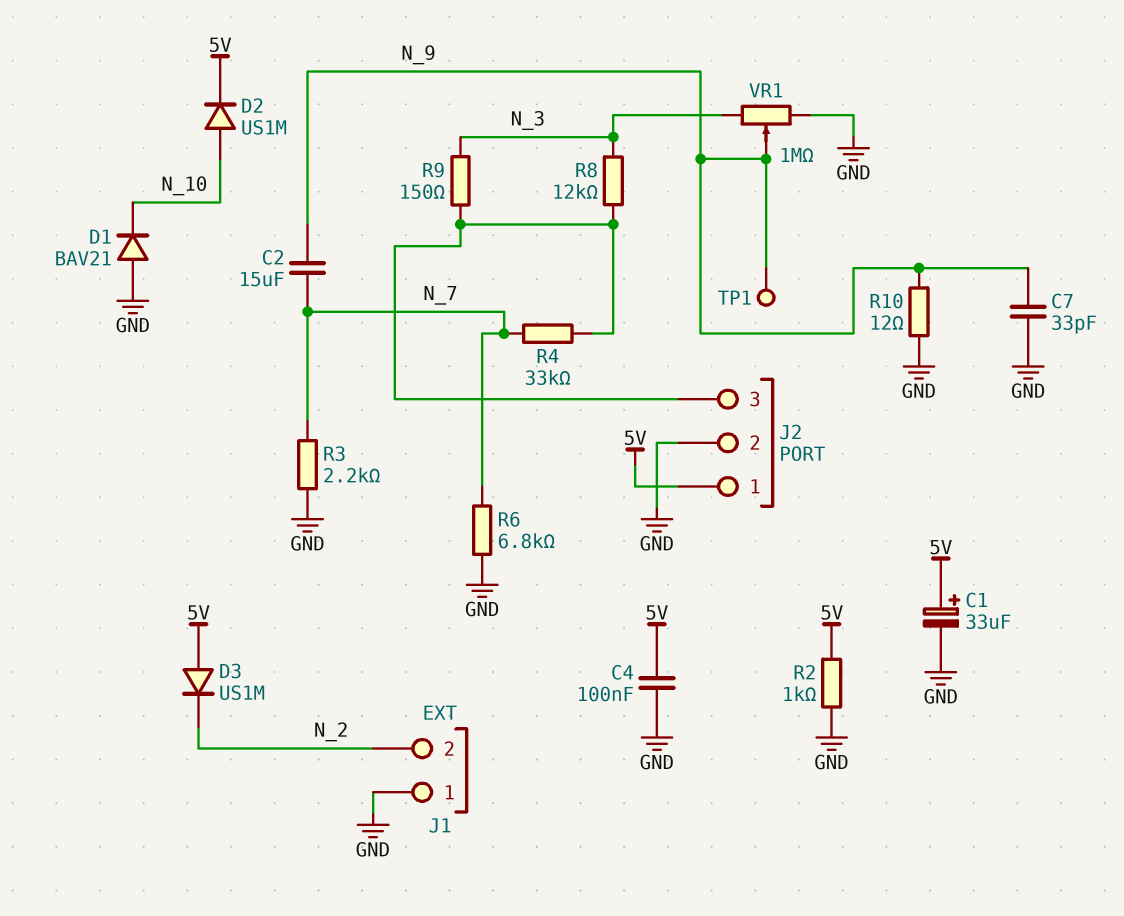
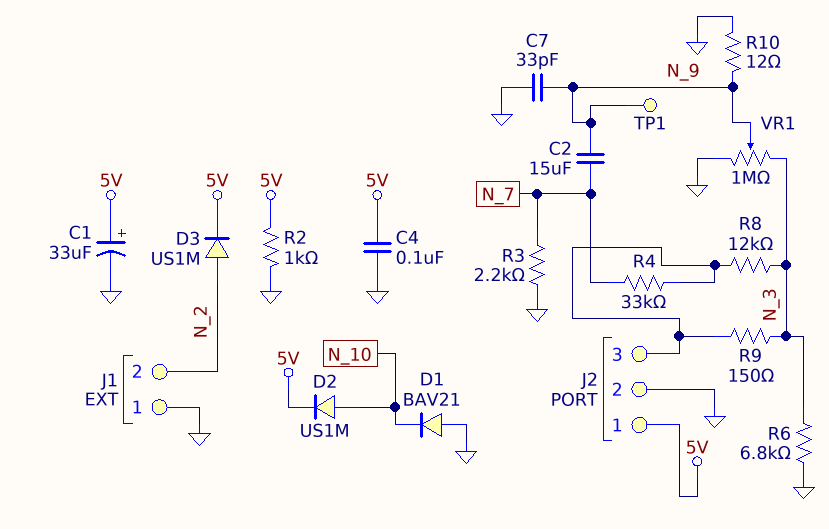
D3: diode US1M (A 5V, K N_2) -> diode US1M (A N_2, K 5V)
R6: 6.8k (GND, N_7) -> 6.8k (GND, N_3)

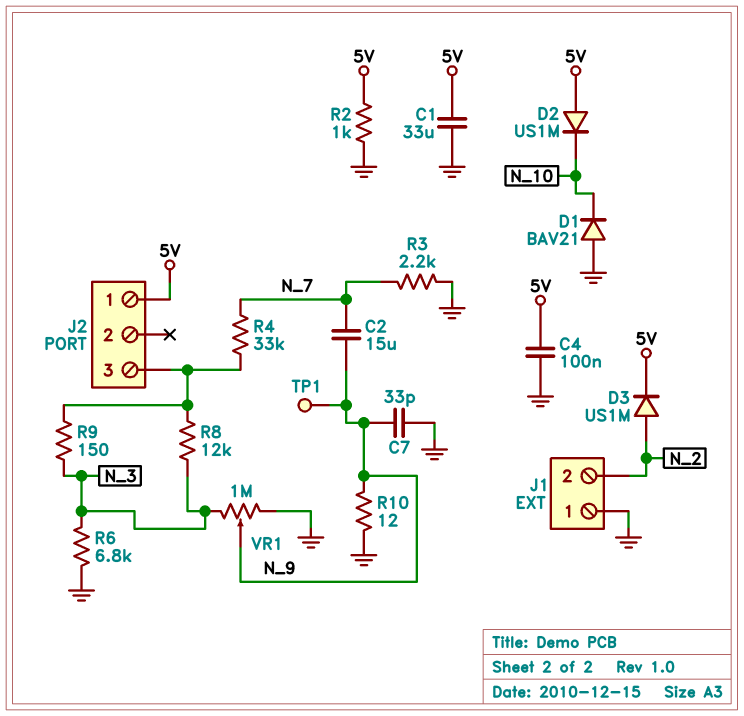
C1: 33uF (plus 5V, minus GND) -> 33uF (5V, GND)
D2: diode US1M (A N_10, K 5V) -> diode US1M (A 5V, K N_10)
J2 pin 2: GND -> none

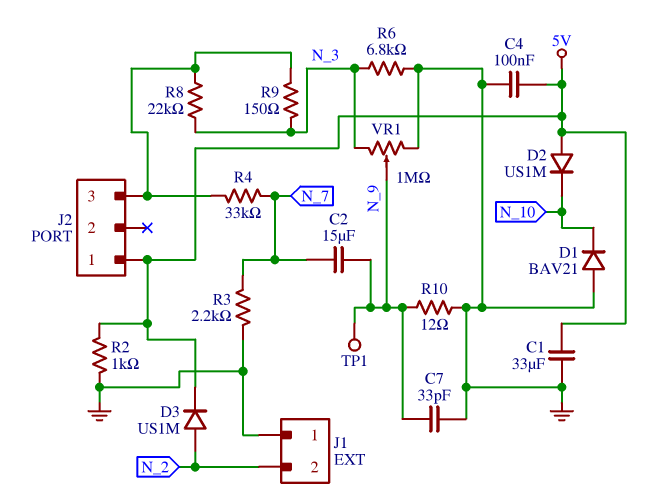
R8: 12k (J2/3, N_3) -> 22k (J2/3, N_3)

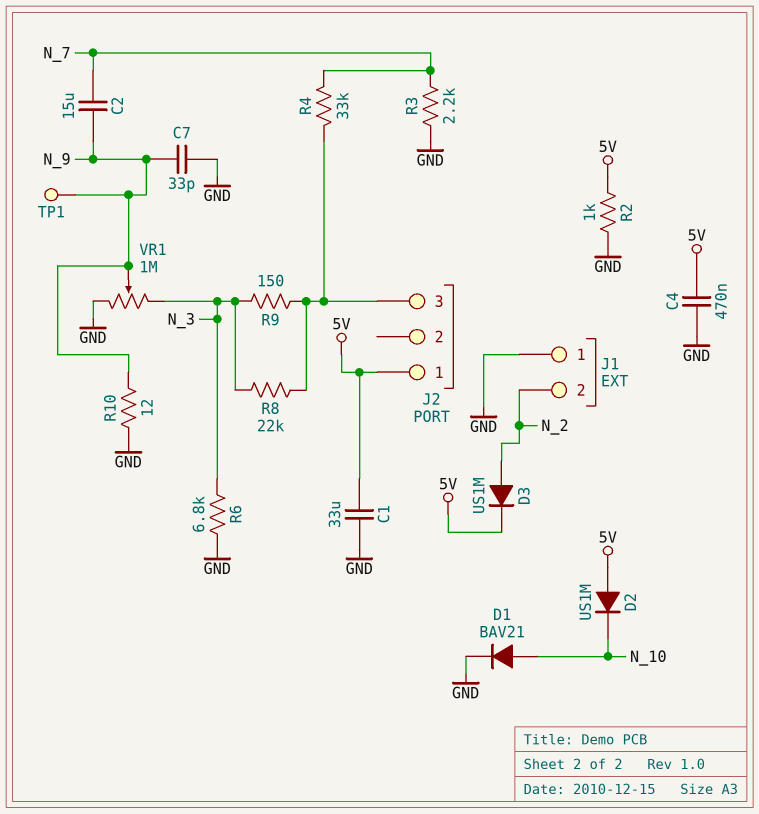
C4: 100nF (5V, GND) -> 470nF (5V, GND)
D1: diode BAV21 (A GND, K N_10) -> diode BAV21 (A N_10, K GND)

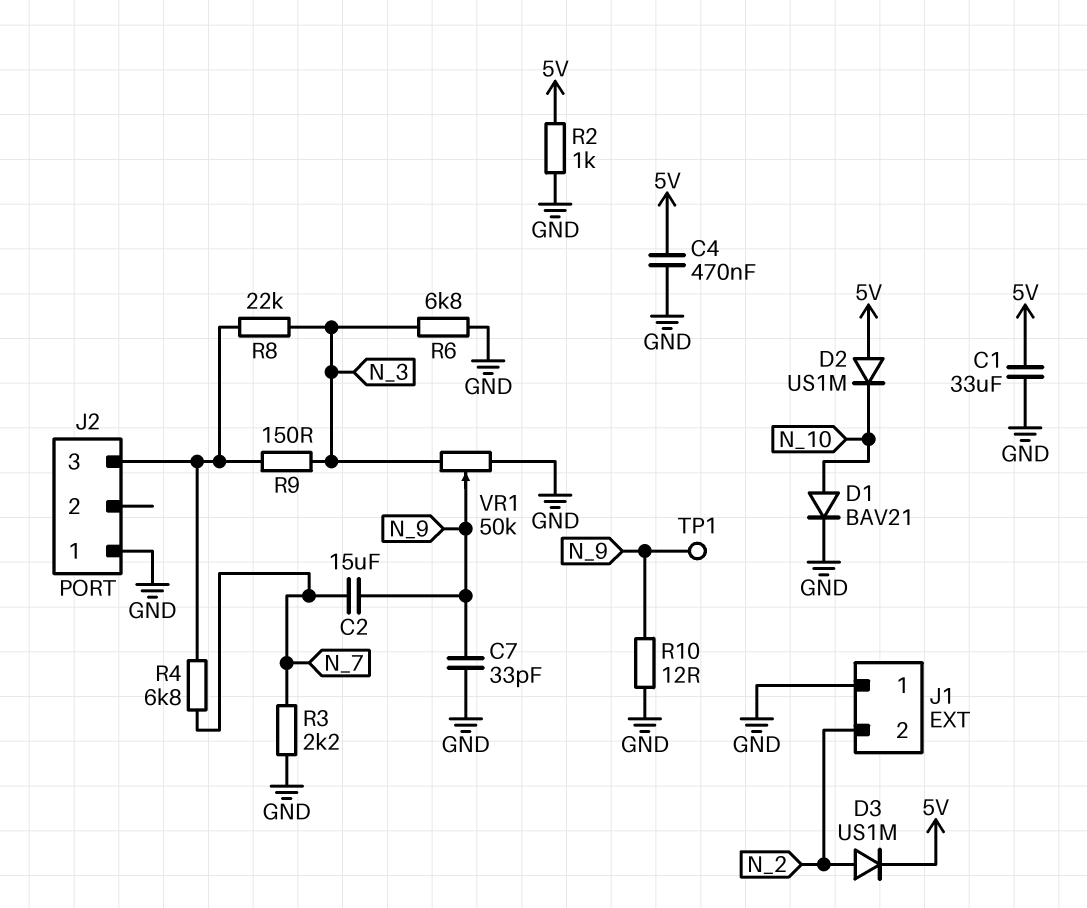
J2 pin 1: 5V -> GND
R4: 33k (J2/3, N_7) -> 6.8k (J2/3, N_7)
VR1: 1M (GND, N_3, wiper N_9) -> 50k (GND, N_3, wiper N_9)

